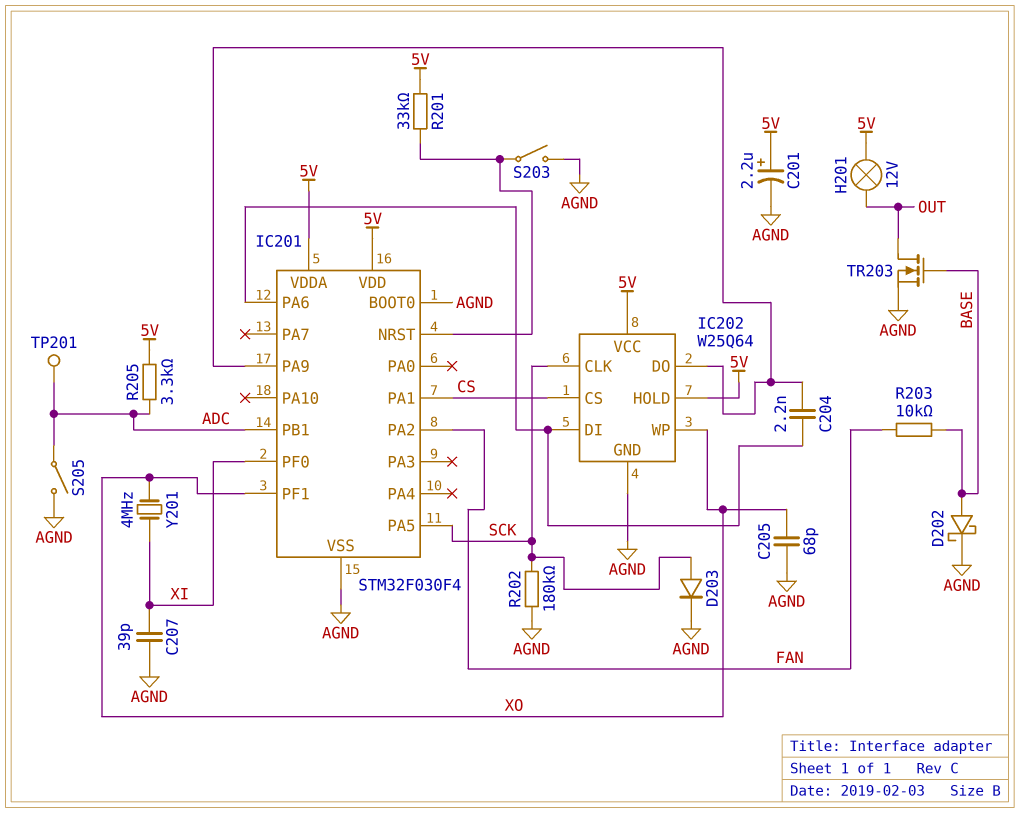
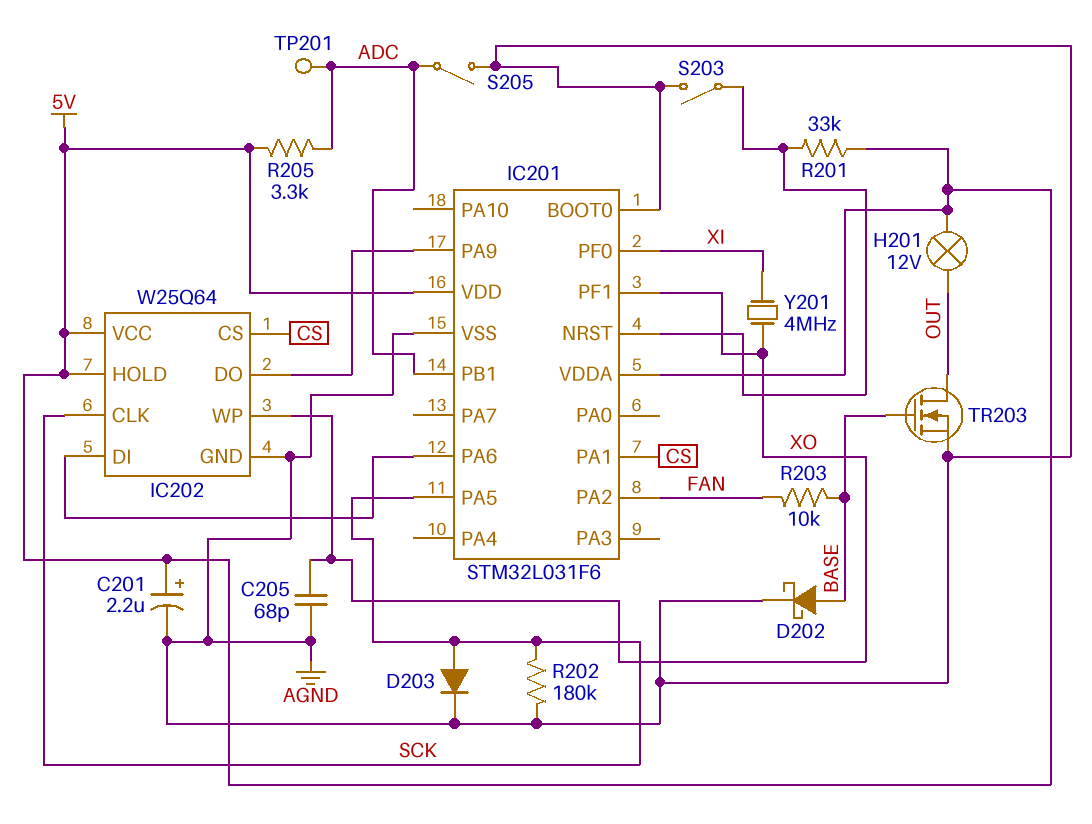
C204: 2.2nF (IC201/PA6, IC201/PA9) -> none
C207: 39pF (AGND, XI) -> none
IC201: STM32F030F4 -> STM32L031F6

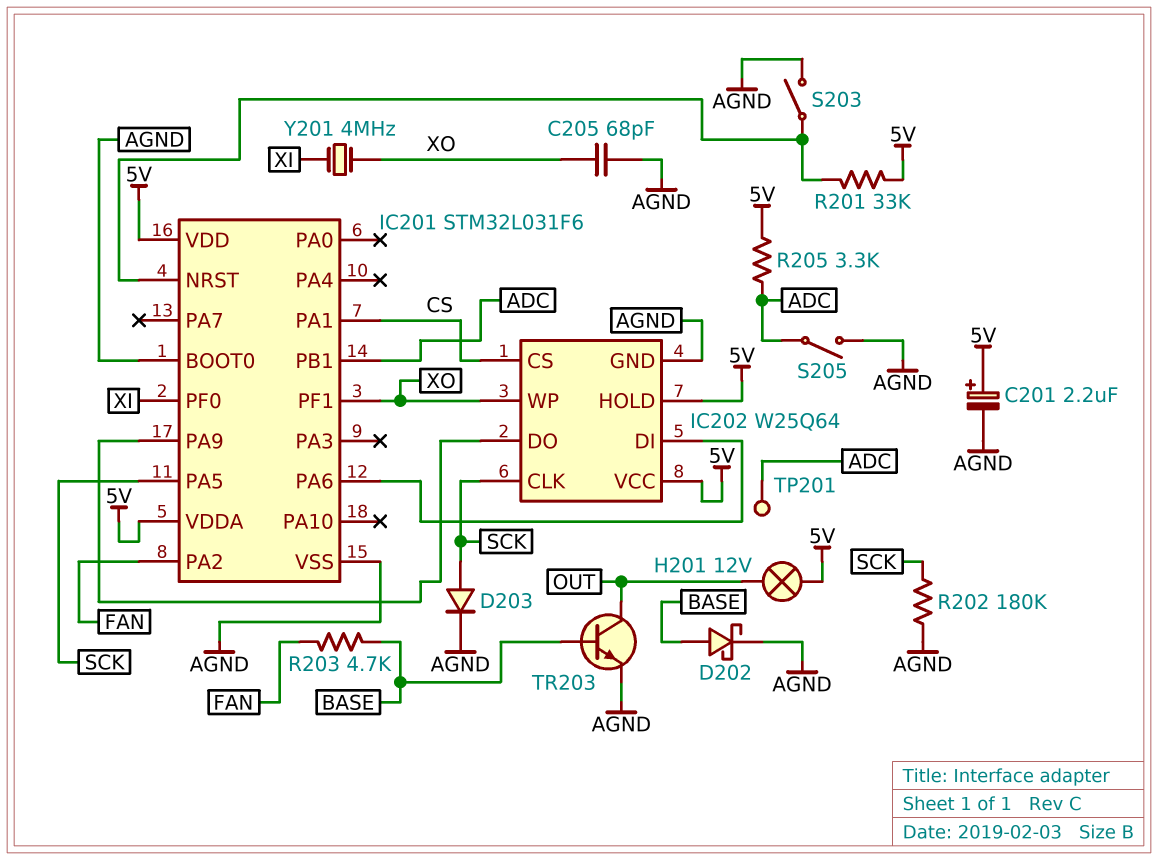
R203: 10k (BASE, FAN) -> 4.7k (BASE, FAN)
TR203: NMOS (G BASE, D OUT, S AGND) -> NPN (B BASE, C OUT, E AGND)

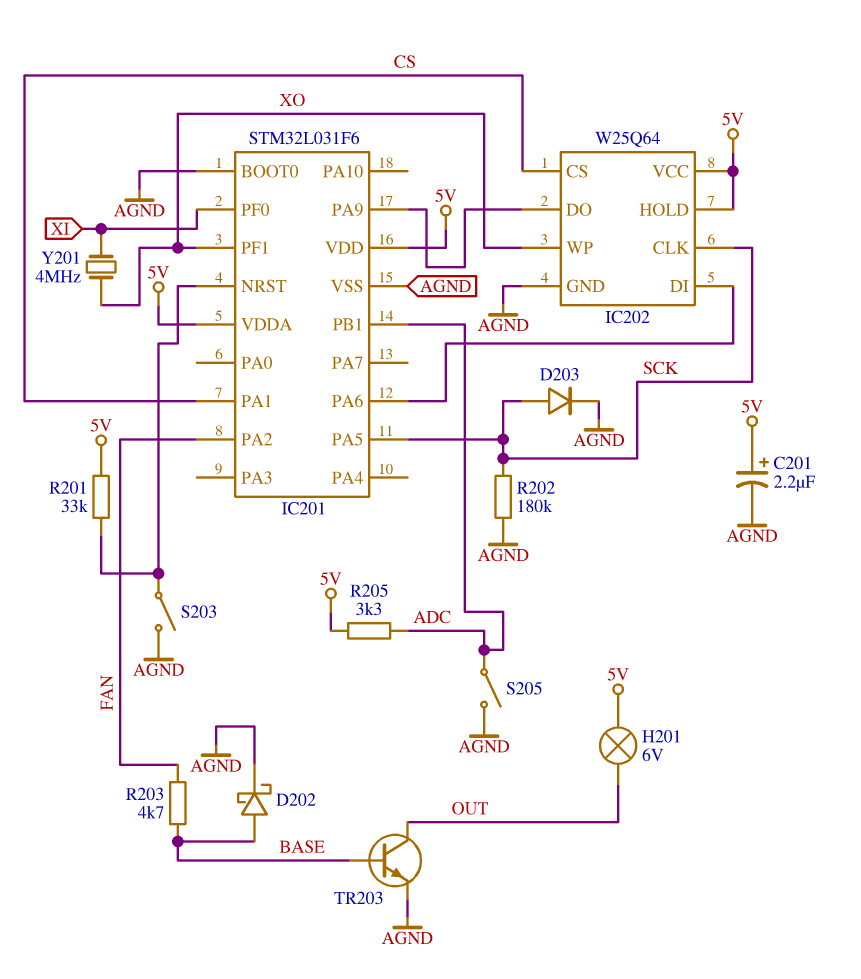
C205: 68pF (AGND, XO) -> none
H201: lamp 12V (5V, OUT) -> lamp 6V (5V, OUT)
TP201: test point (ADC) -> none

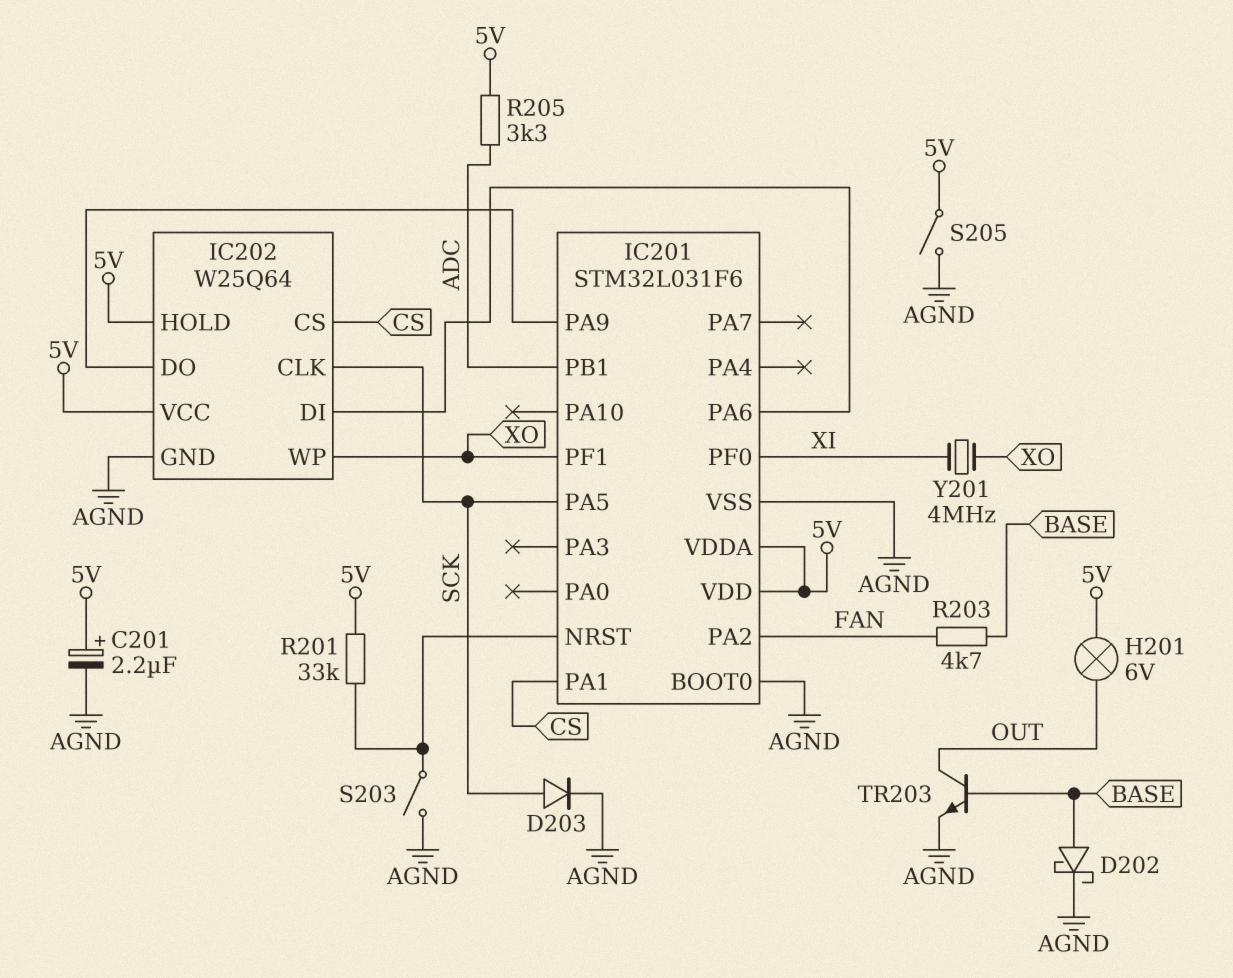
R202: 180k (AGND, SCK) -> none
S205: switch (ADC, AGND) -> switch (5V, AGND)

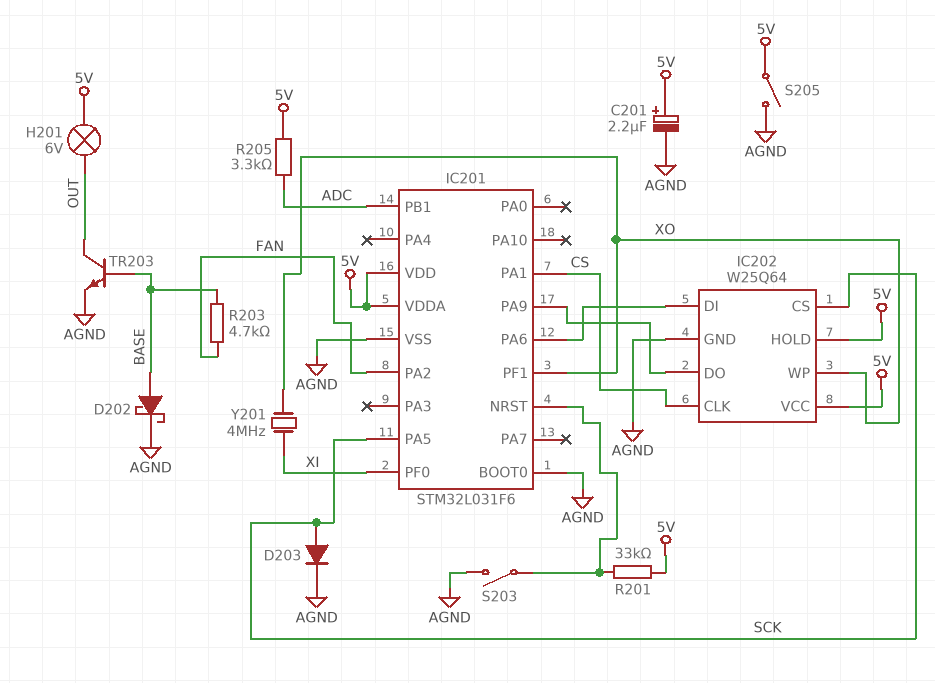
IC202 pin CLK: SCK -> CS
IC202 pin CS: CS -> SCK

